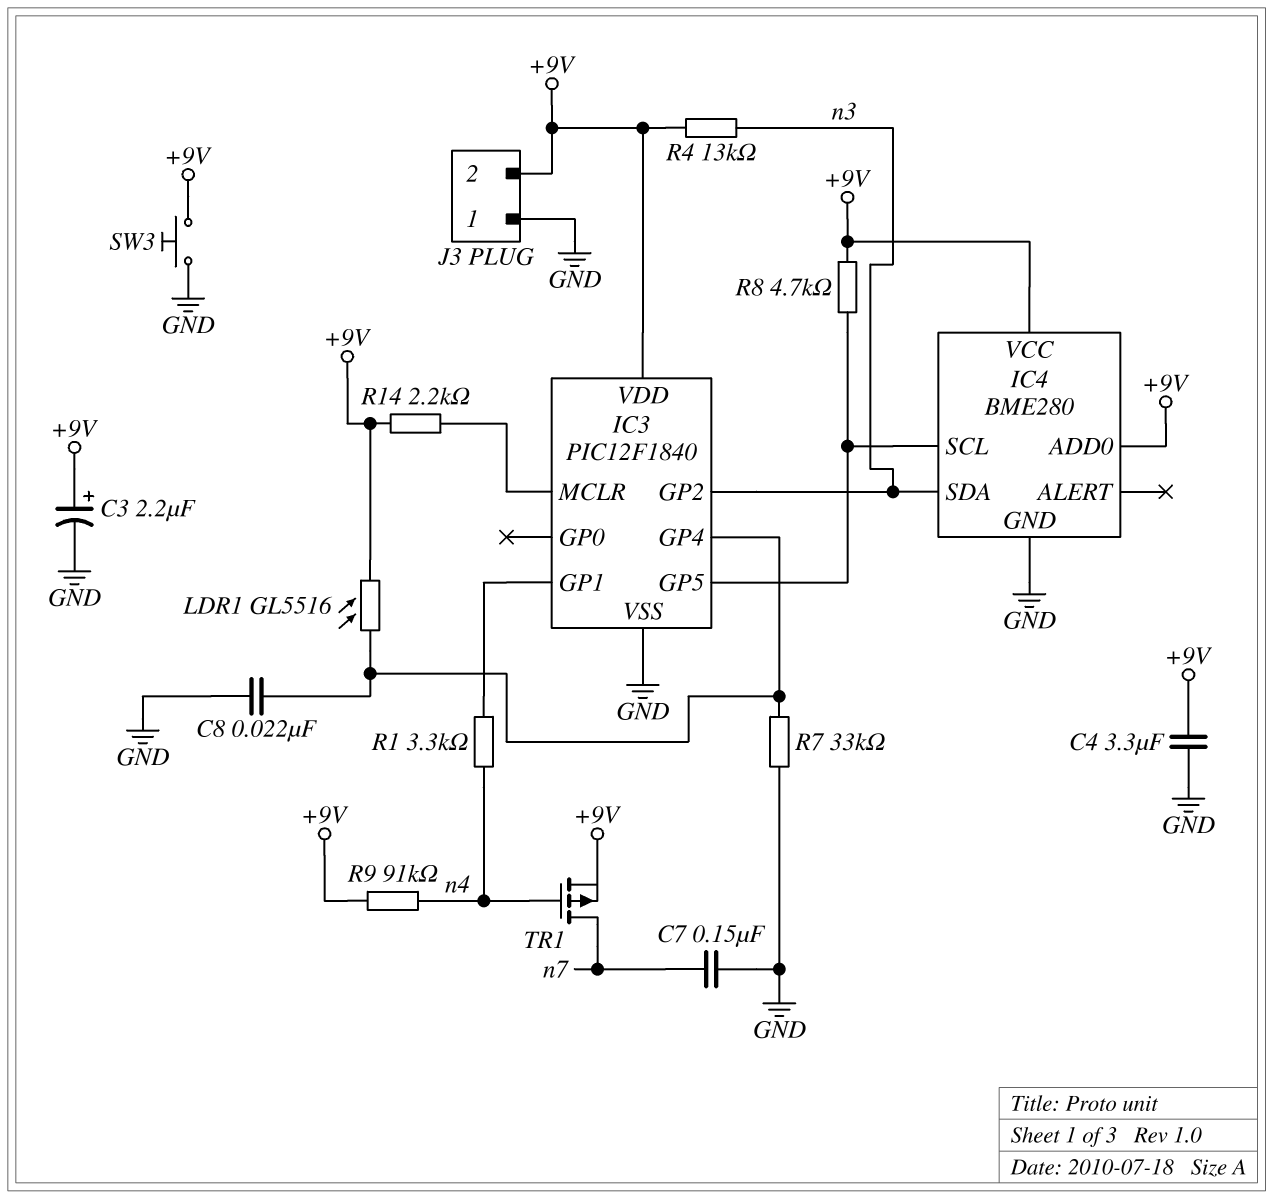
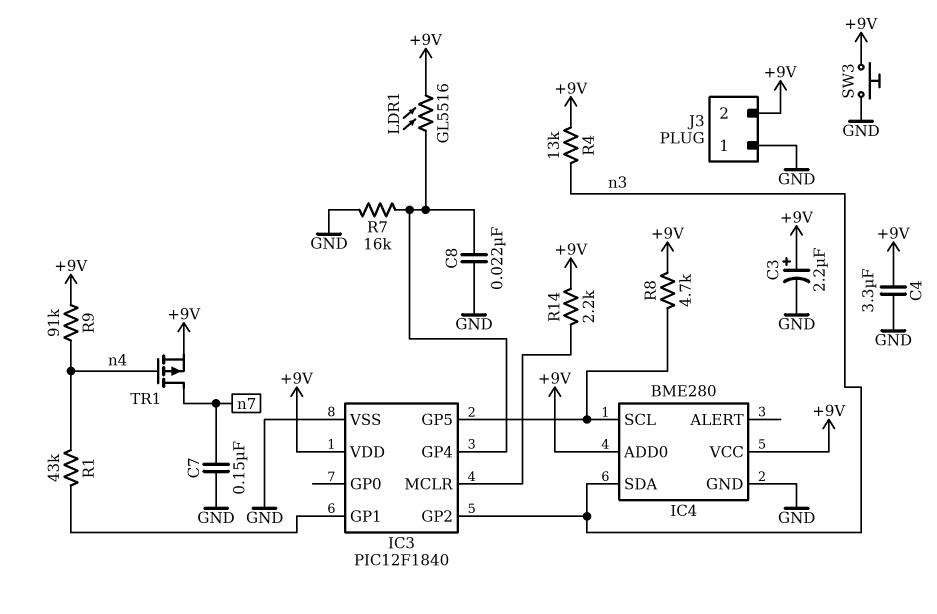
R1: 3.3k (IC3/GP1, n4) -> 43k (IC3/GP1, n4)
R7: 33k (GND, IC3/GP4) -> 16k (GND, IC3/GP4)

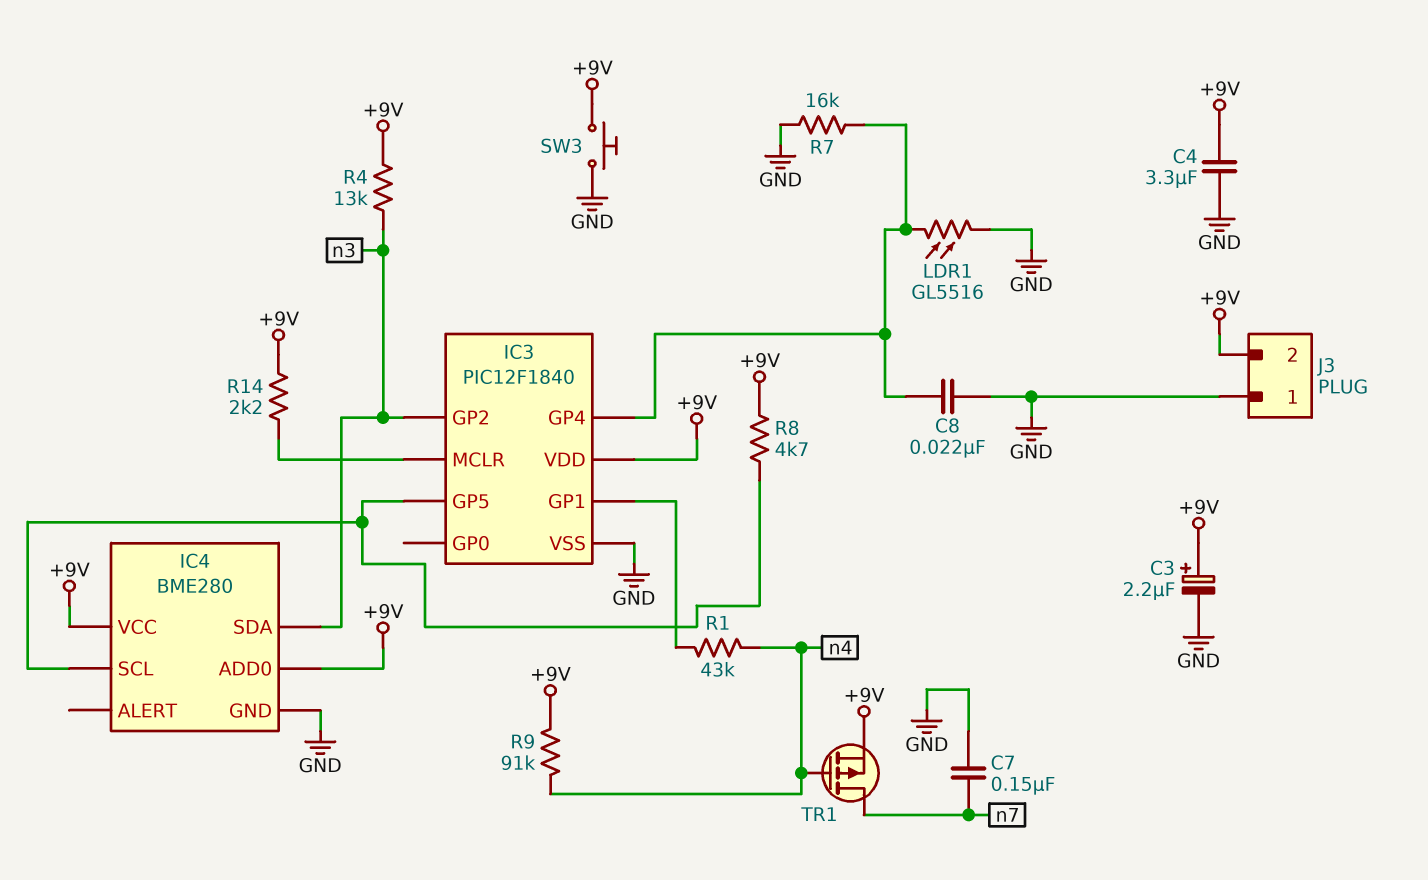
LDR1: GL5516 (+9V, IC3/GP4) -> GL5516 (GND, IC3/GP4)

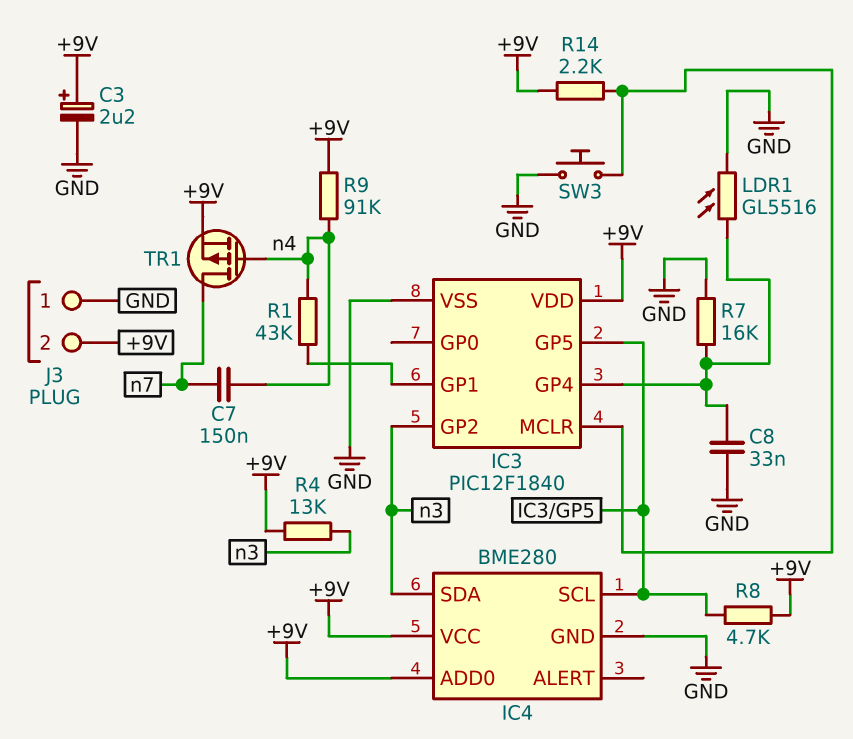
C4: 3.3uF (+9V, GND) -> none
C7: 150nF (GND, n7) -> 150nF (n4, n7)
C8: 22nF (GND, IC3/GP4) -> 33nF (GND, IC3/GP4)
SW3: button (+9V, GND) -> button (GND, IC3/MCLR)

